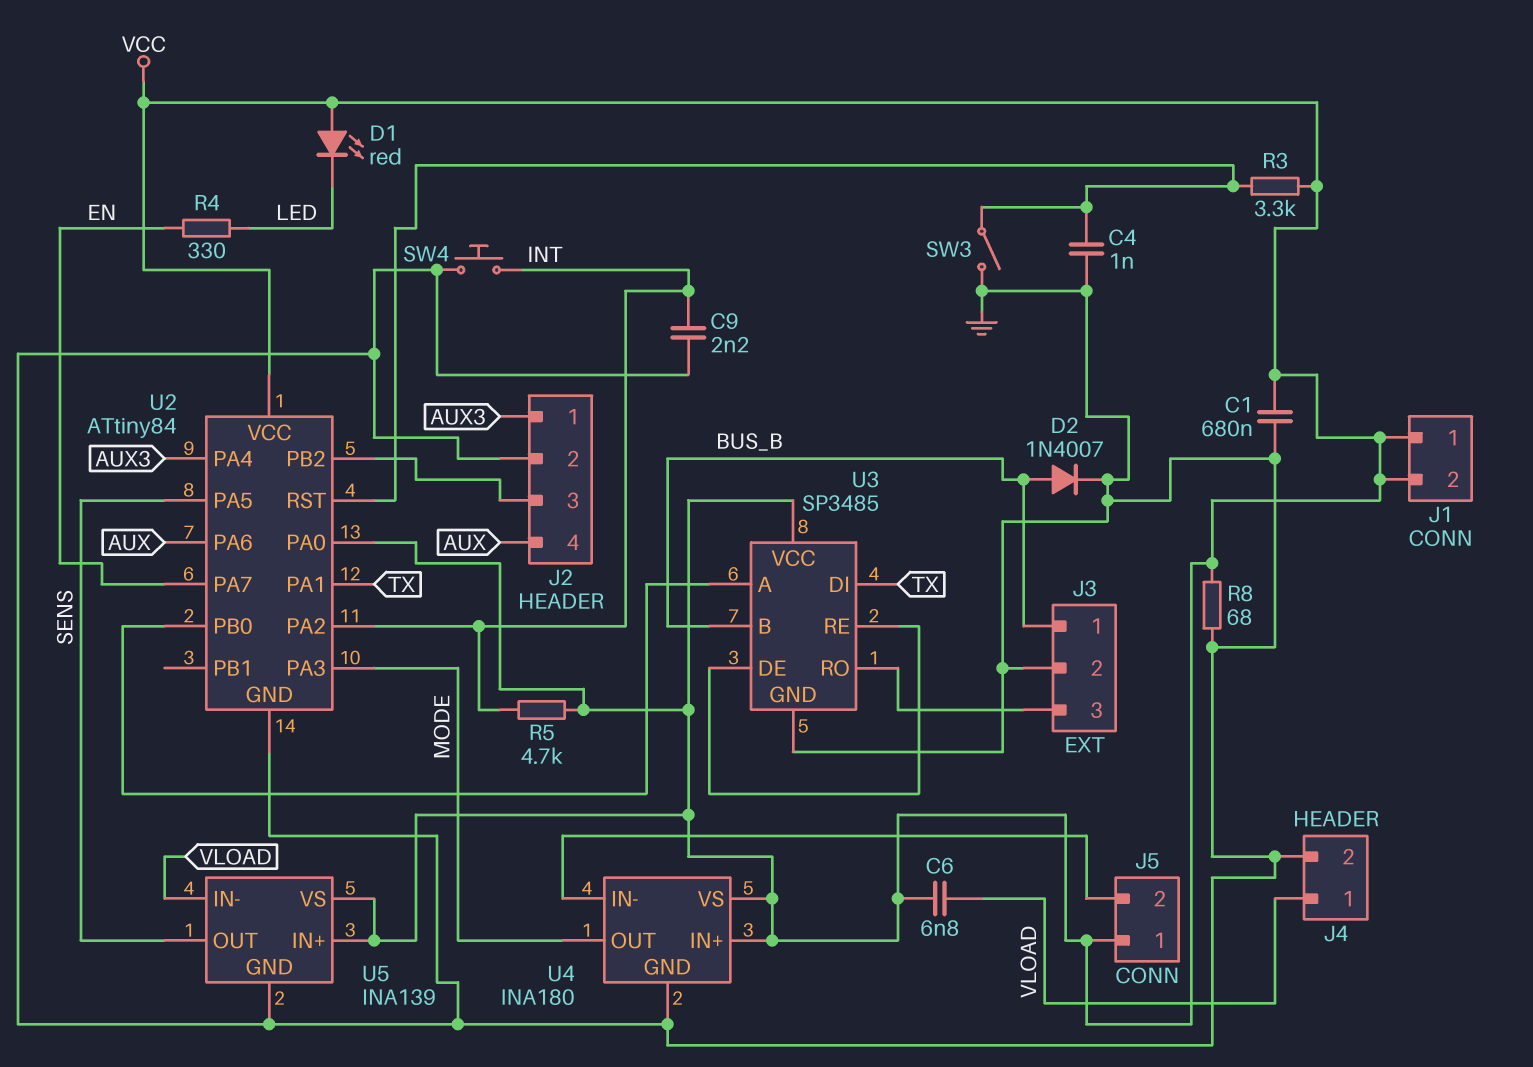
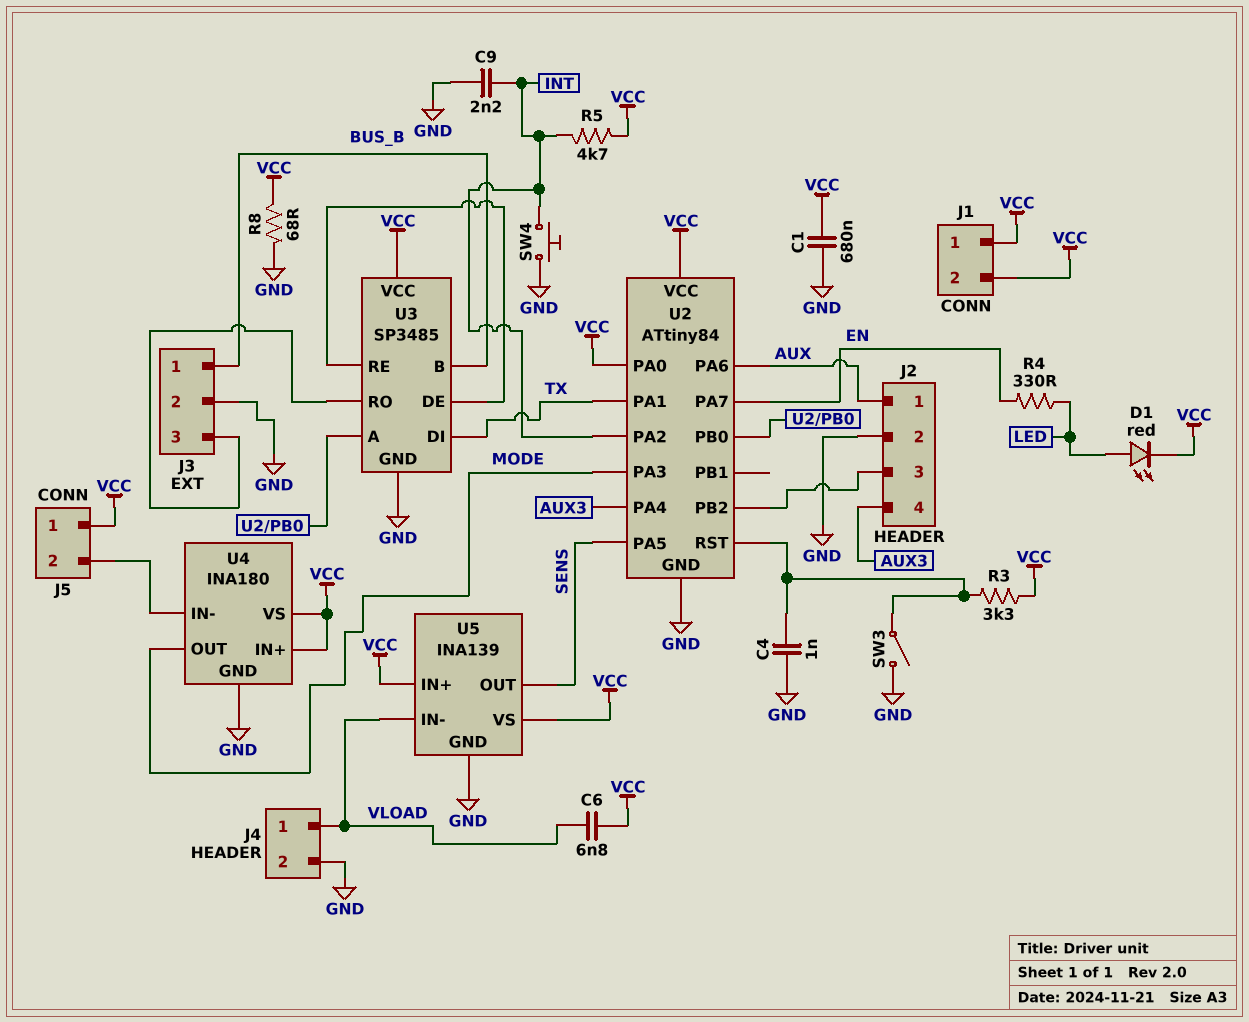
D1: LED red (A VCC, K LED) -> LED red (A LED, K VCC)
D2: diode 1N4007 (A BUS_B, K GND) -> none
J2 pin 1: AUX3 -> AUX
J2 pin 4: AUX -> AUX3

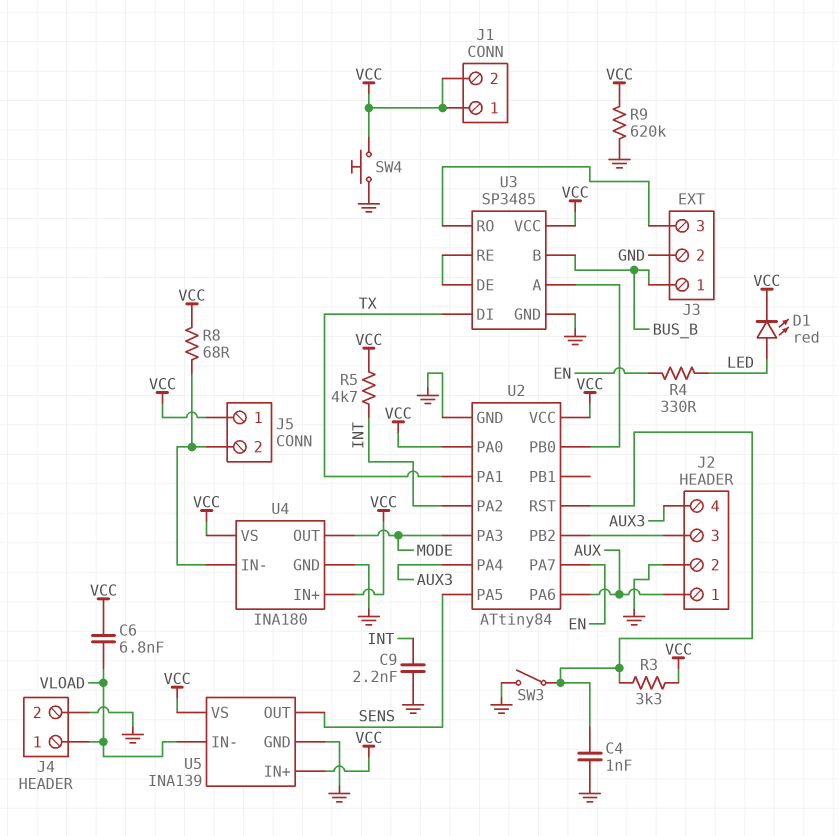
C1: 680nF (GND, VCC) -> none
R8: 68 (GND, VCC) -> 68 (J5/2, VCC)
R9: none -> 620k (GND, VCC)
SW4: button (GND, INT) -> button (GND, VCC)

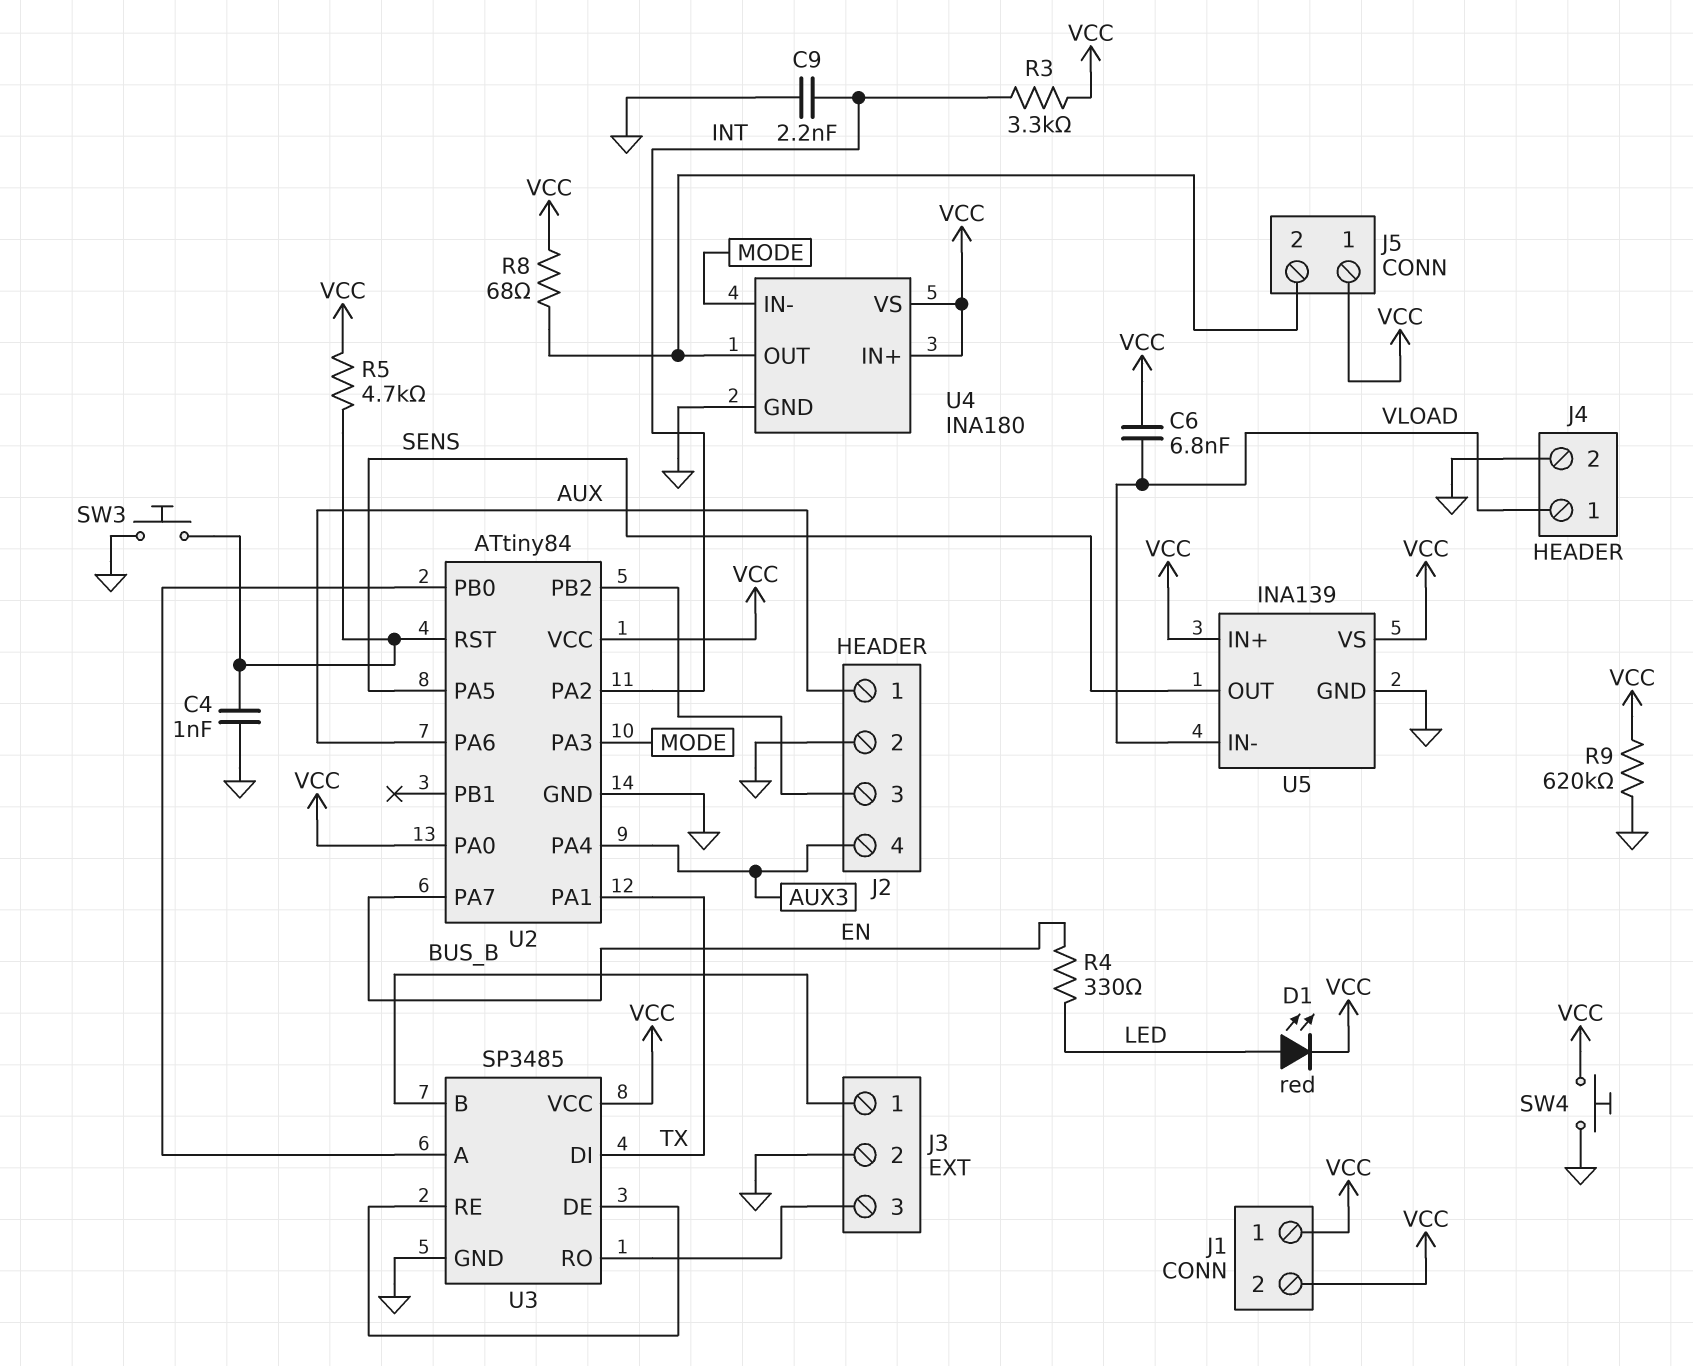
R3: 3.3k (U2/RST, VCC) -> 3.3k (INT, VCC)
R5: 4.7k (INT, VCC) -> 4.7k (U2/RST, VCC)
SW3: switch (GND, U2/RST) -> button (GND, U2/RST)
U4 pin IN-: J5/2 -> MODE
U4 pin OUT: MODE -> J5/2

